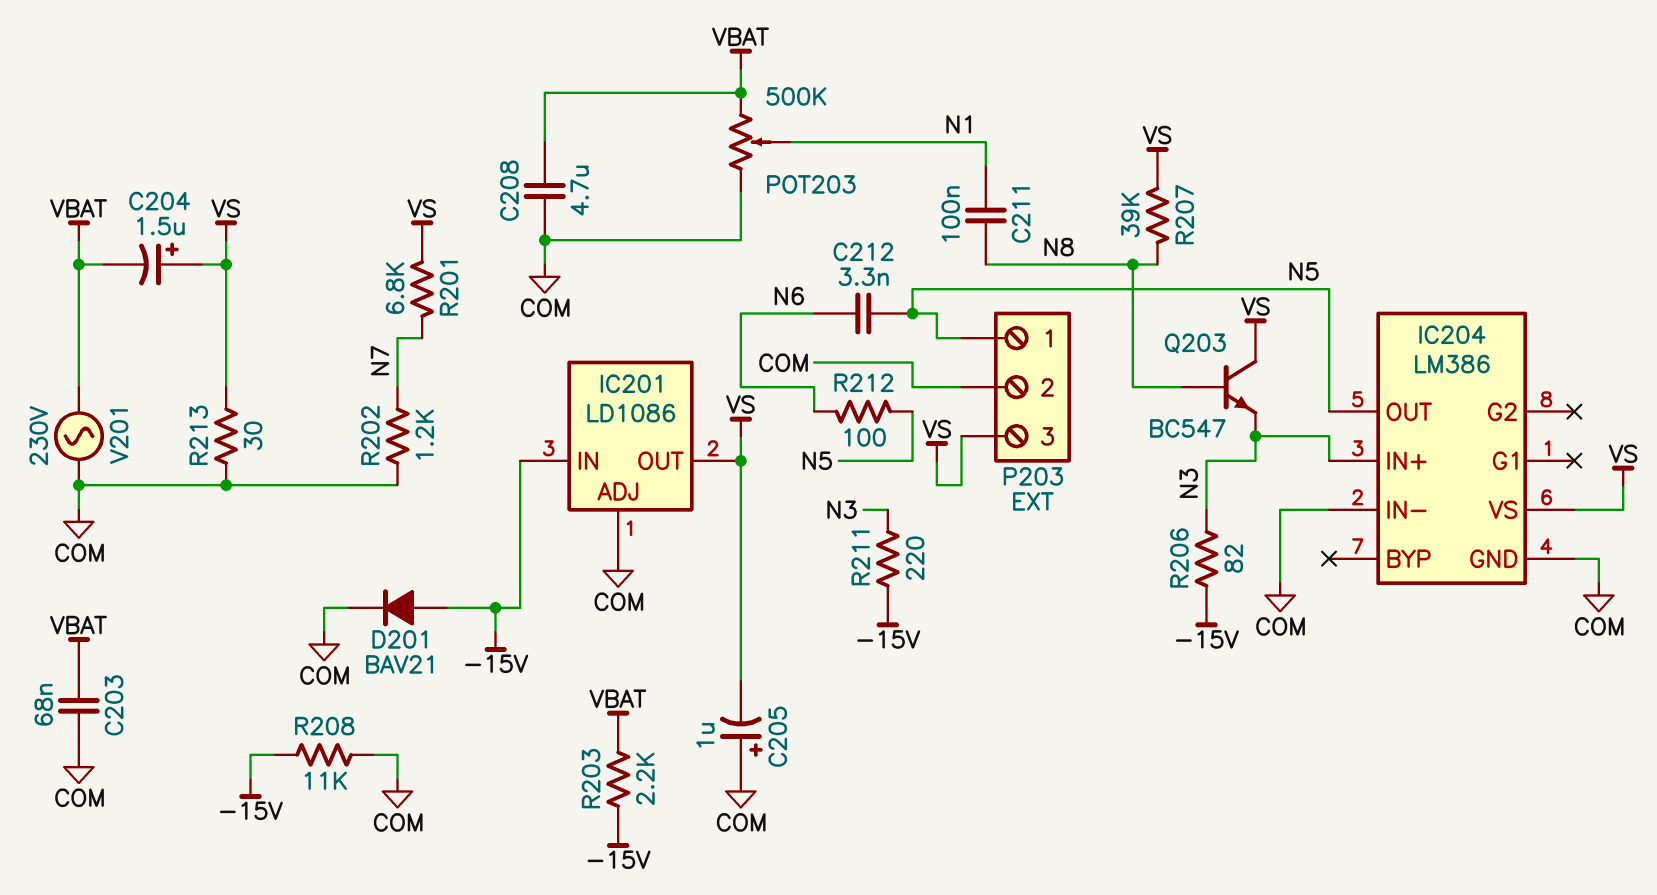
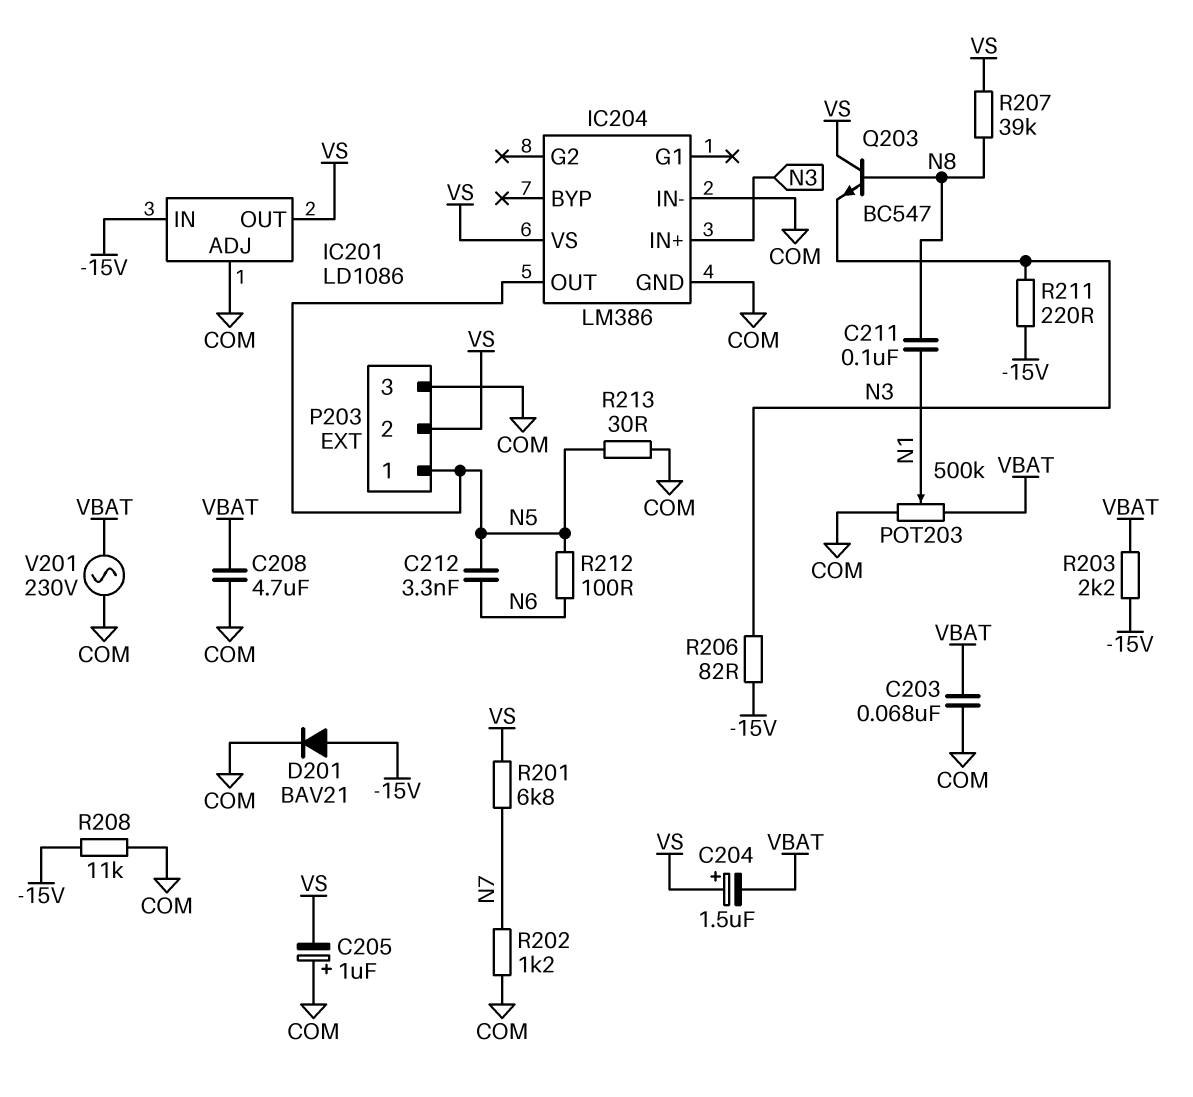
P203 pin 2: COM -> VS
P203 pin 3: VS -> COM
R213: 30 (COM, VS) -> 30 (COM, N5)

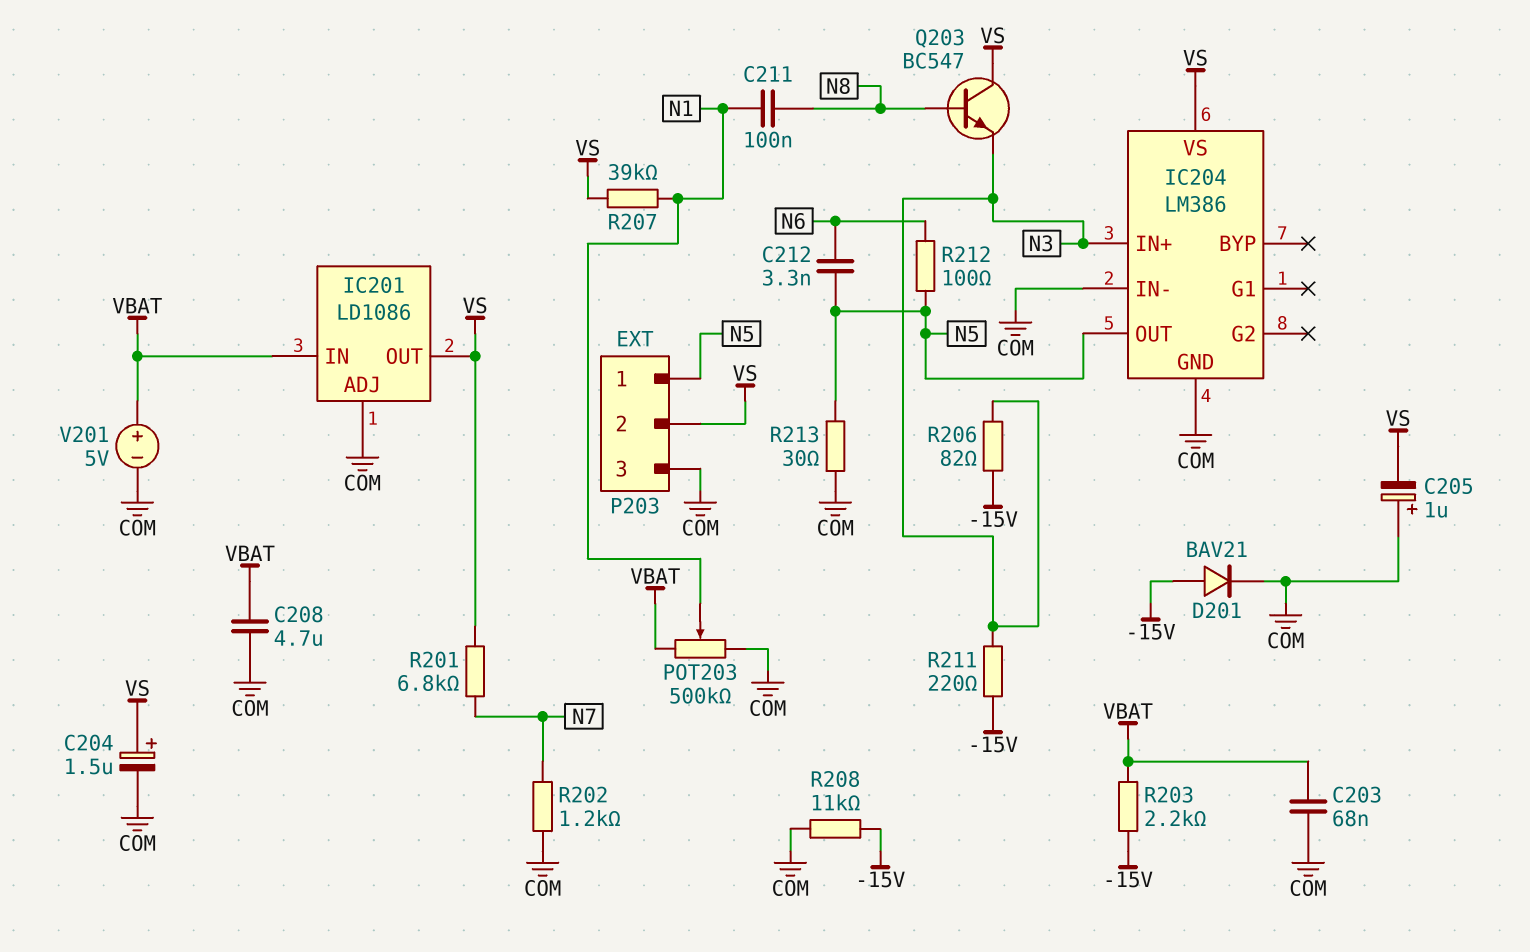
C204: 1.5uF (plus VS, minus VBAT) -> 1.5uF (plus VS, minus COM)
IC201 pin IN: -15V -> VBAT
R207: 39k (N8, VS) -> 39k (N1, VS)
V201: AC 230V (COM, VBAT) -> 5V (plus VBAT, minus COM)

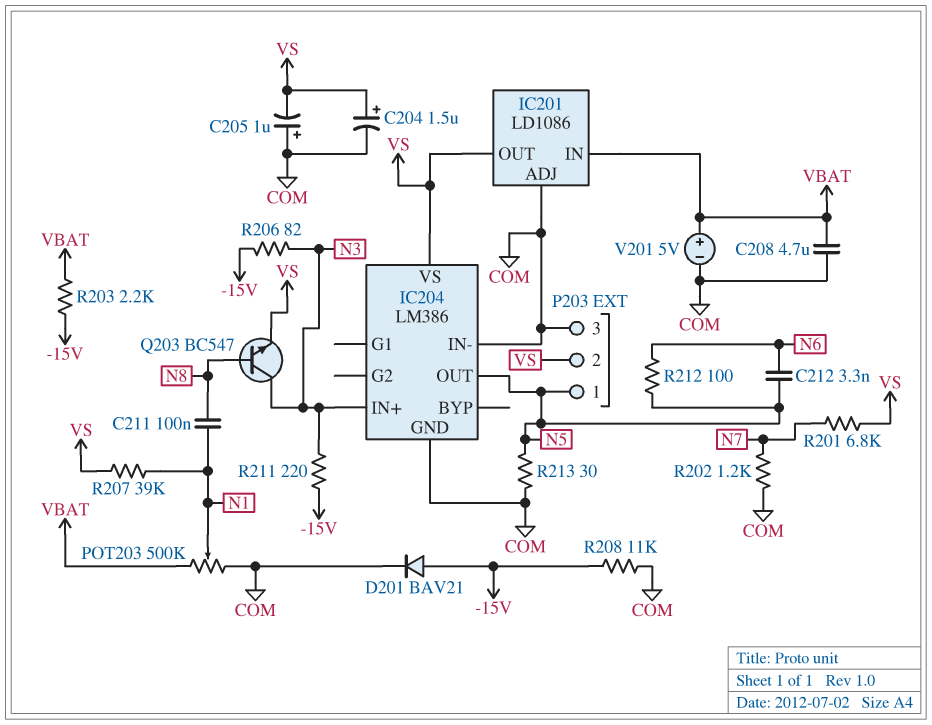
C203: 68nF (COM, VBAT) -> none
Q203: NPN BC547 (B N8, C VS, E N3) -> NPN BC547 (B N8, C N3, E VS)

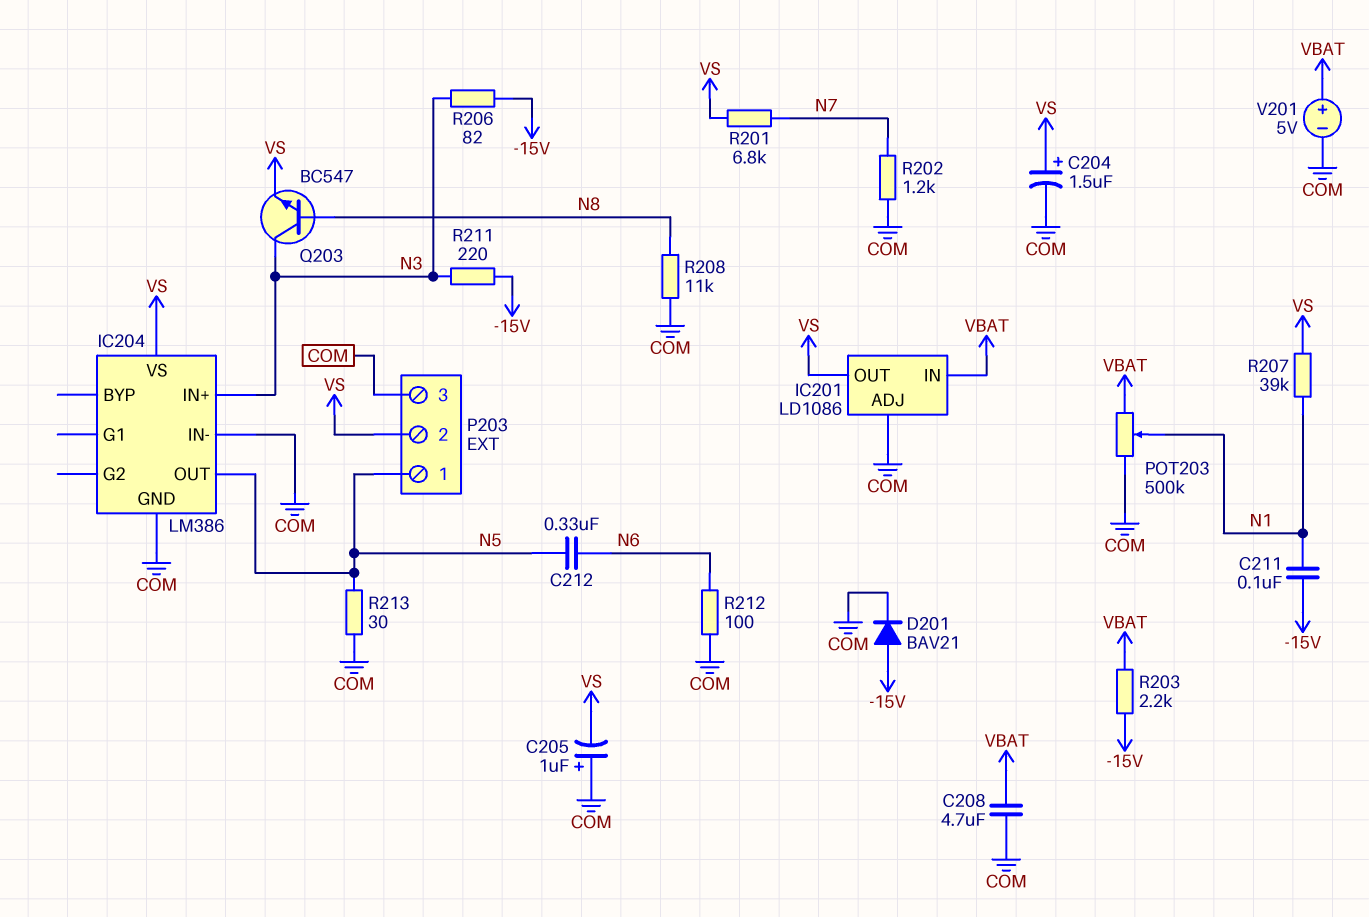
C211: 100nF (N1, N8) -> 100nF (-15V, N1)
C212: 3.3nF (N5, N6) -> 330nF (N5, N6)
R208: 11k (-15V, COM) -> 11k (COM, N8)
R212: 100 (N5, N6) -> 100 (COM, N6)

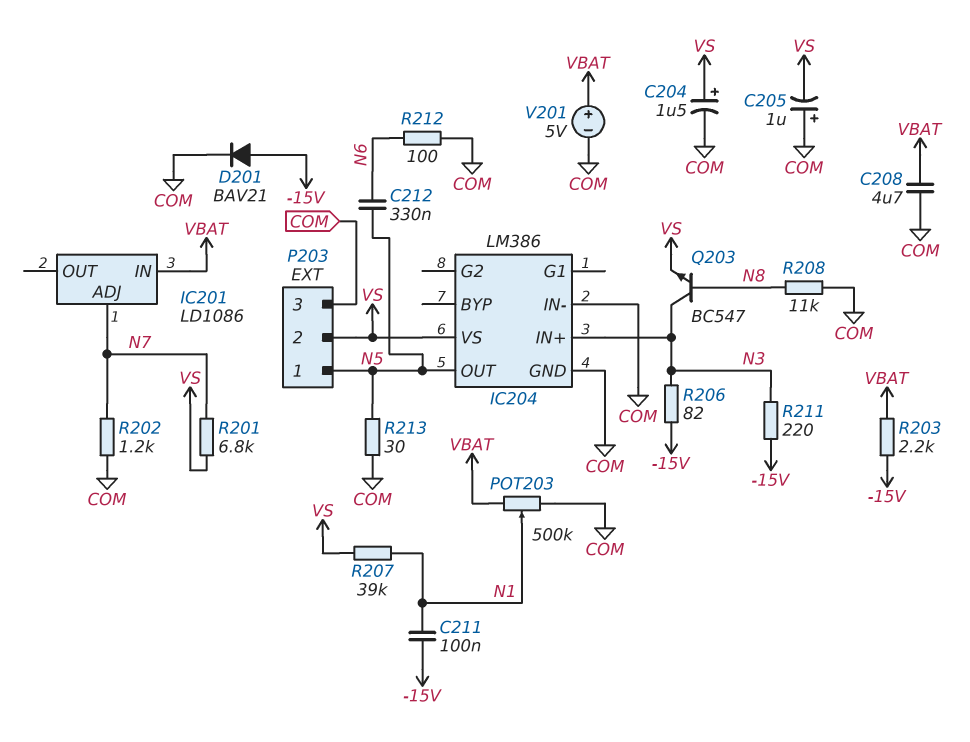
IC201 pin ADJ: COM -> N7
IC201 pin OUT: VS -> none

